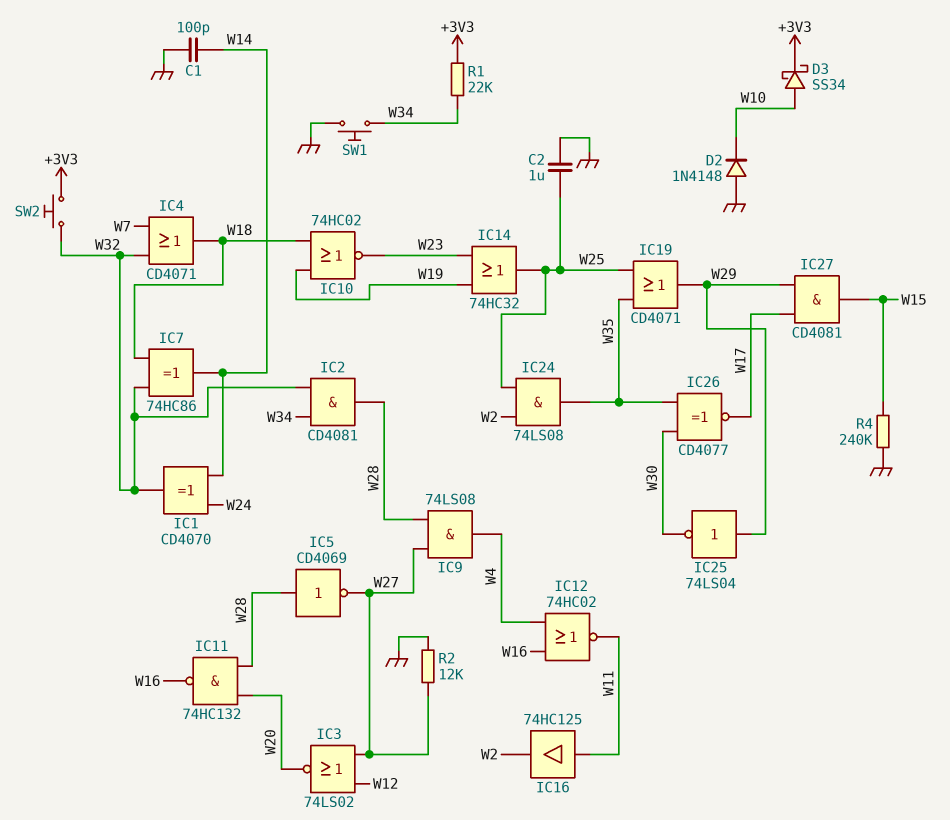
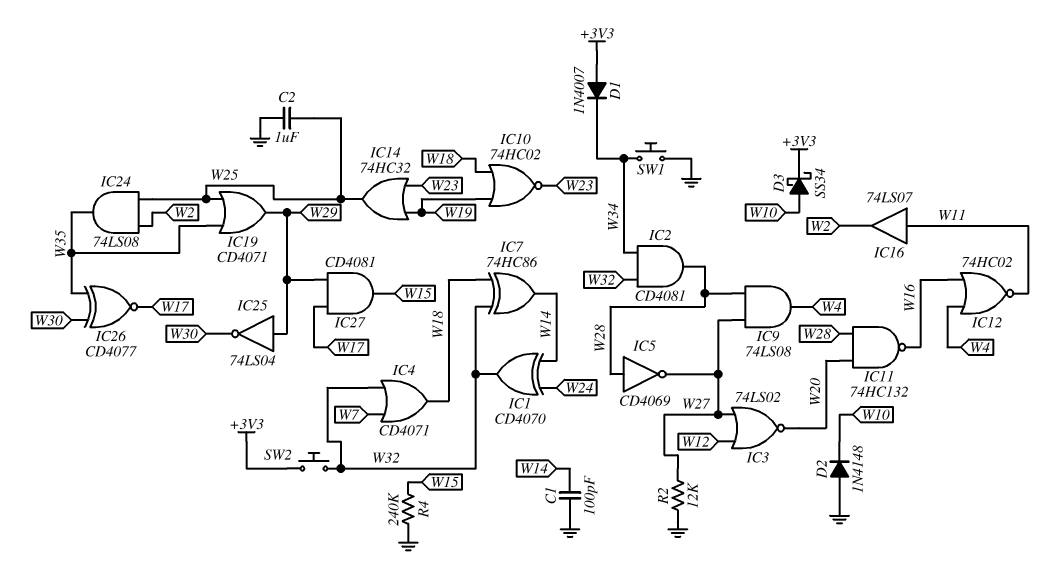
D1: none -> diode 1N4007 (A +3V3, K W34)
IC16: buffer 74HC125 (in W11, out W2) -> buffer 74LS07 (in W11, out W2)
R1: 22k (+3V3, W34) -> none

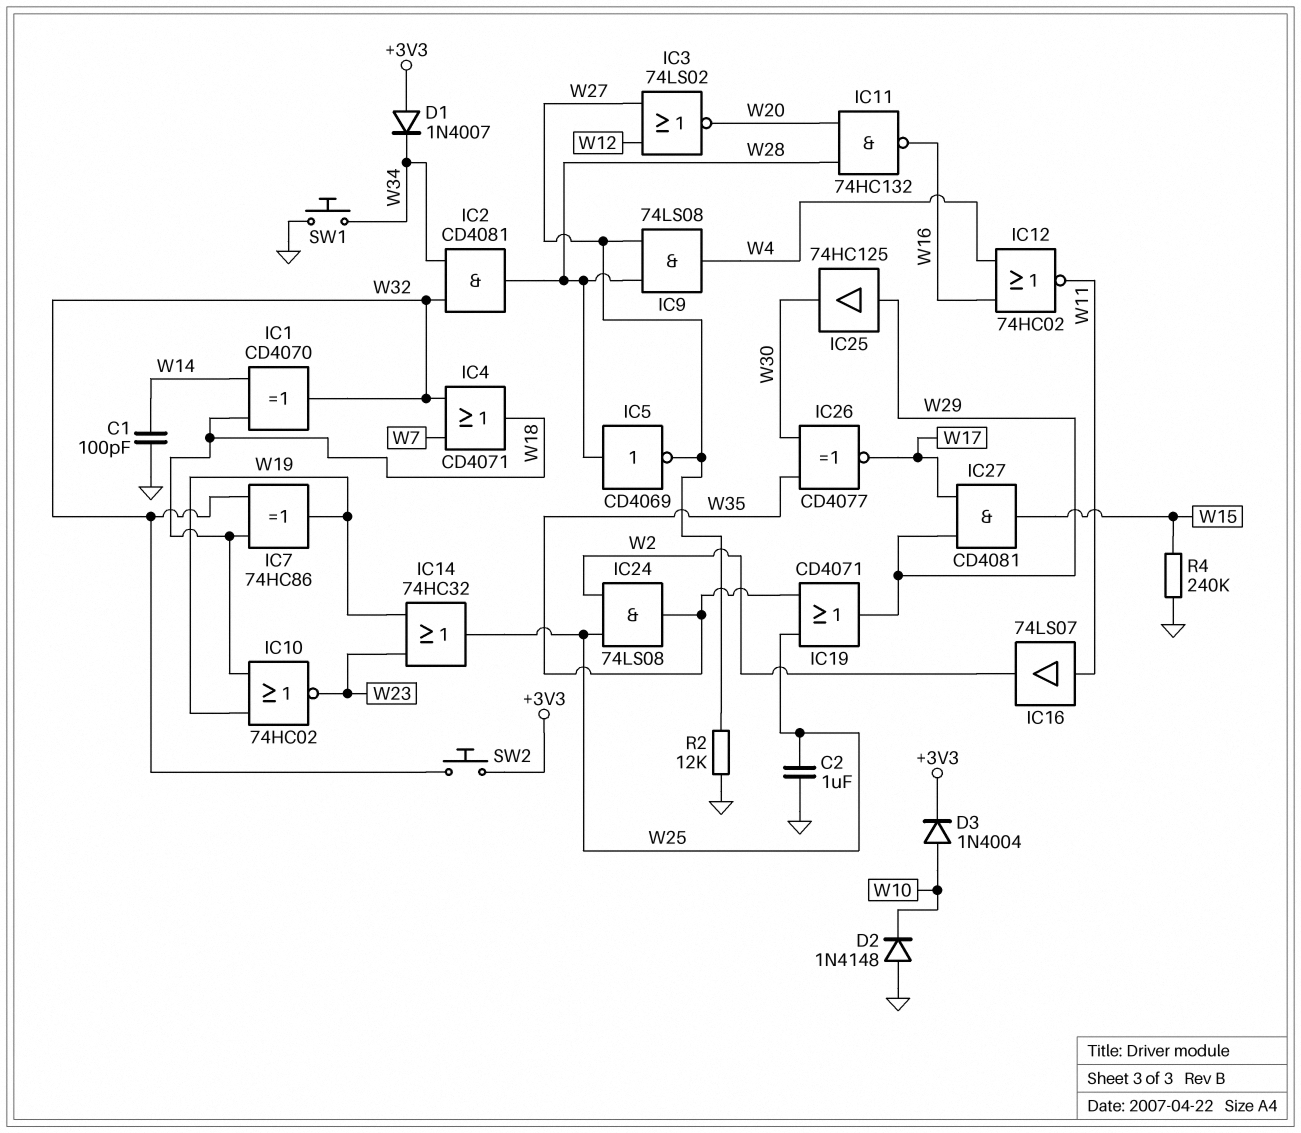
D3: schottky SS34 (A W10, K +3V3) -> diode 1N4004 (A W10, K +3V3)
IC1: XOR CD4070 (in W14, in W24, out W32) -> XOR CD4070 (in W14, in W18, out W32)
IC7: XOR 74HC86 (in W18, in W32, out W14) -> XOR 74HC86 (in W18, in W32, out W19)
IC25: NOT 74LS04 (in W29, out W30) -> buffer 74HC125 (in W29, out W30)

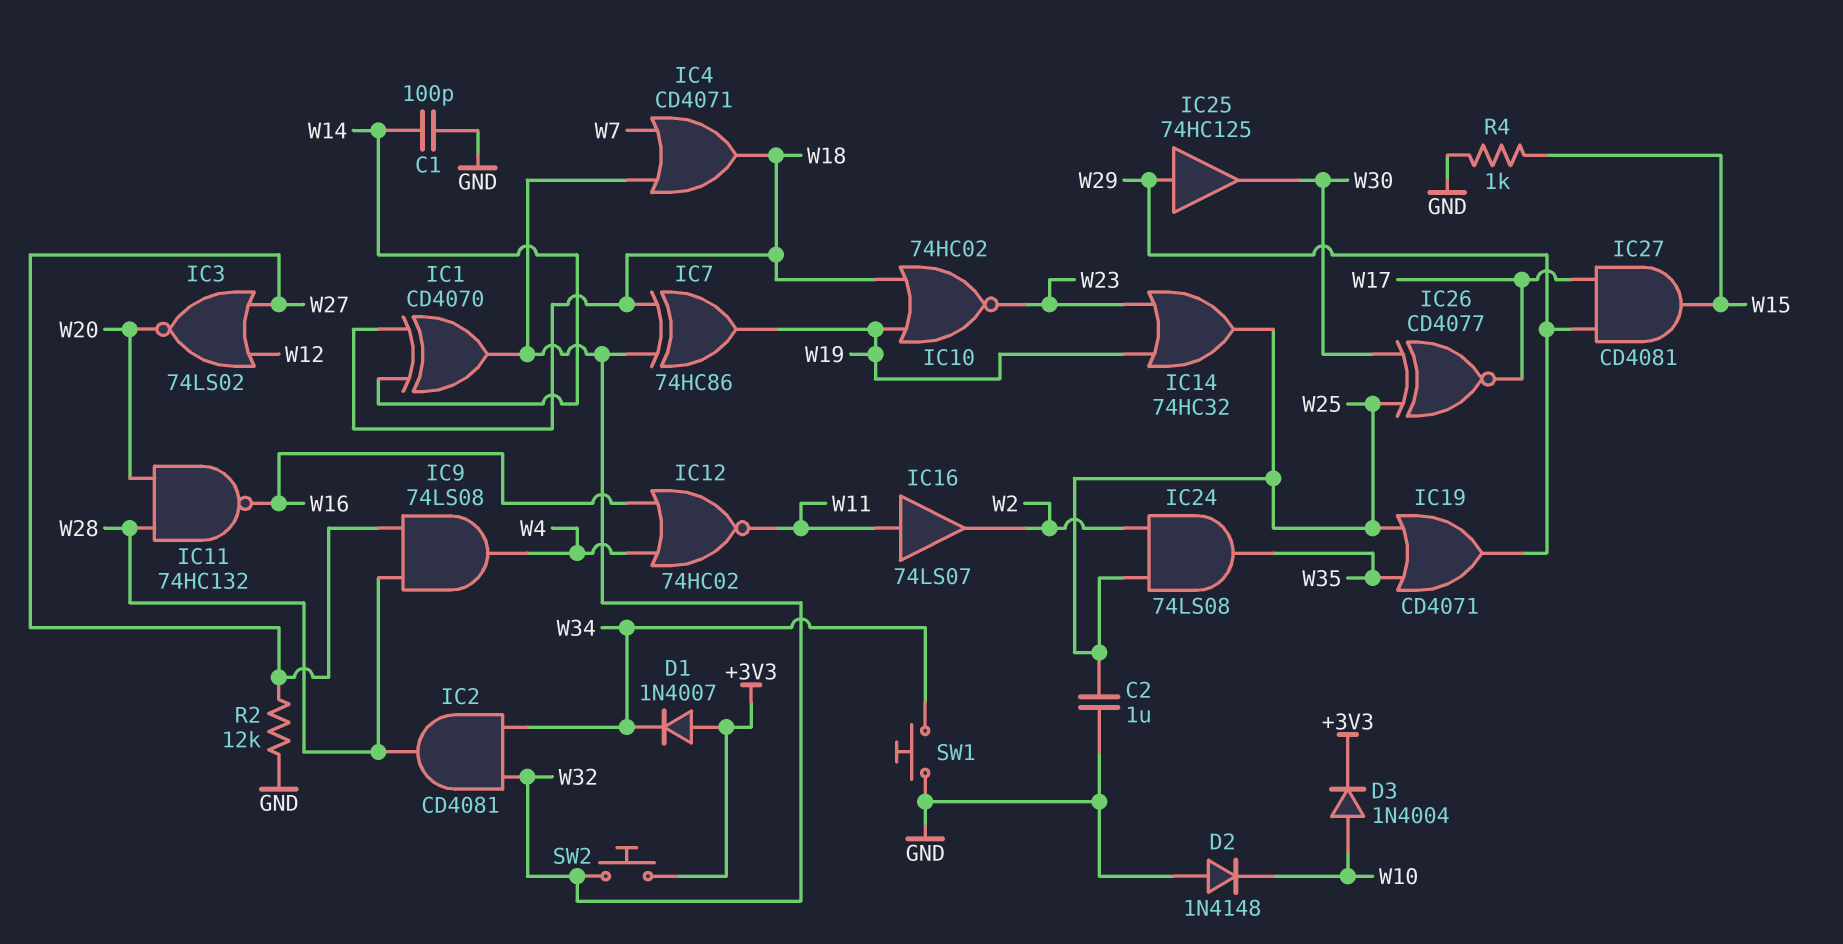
IC5: NOT CD4069 (in W28, out W27) -> none
IC26: XNOR CD4077 (in W30, in W35, out W17) -> XNOR CD4077 (in W25, in W30, out W17)
R4: 240k (GND, W15) -> 1k (GND, W15)

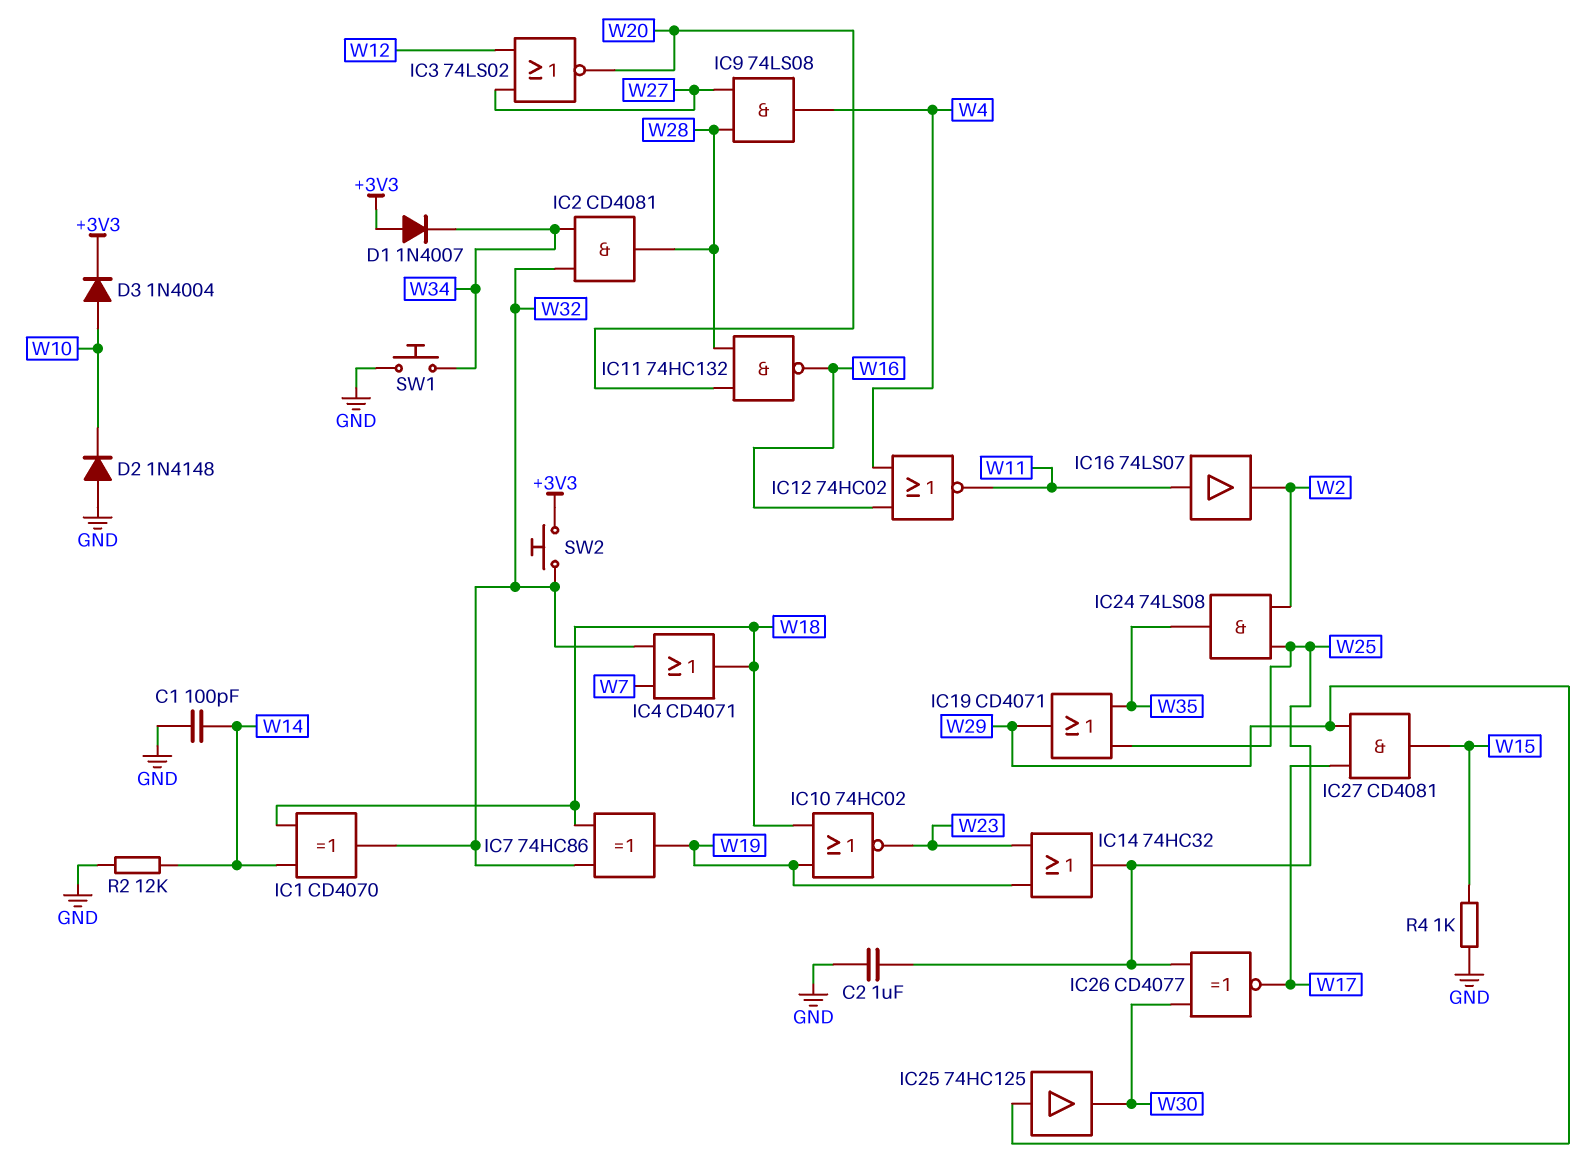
R2: 12k (GND, W27) -> 12k (GND, W14)

